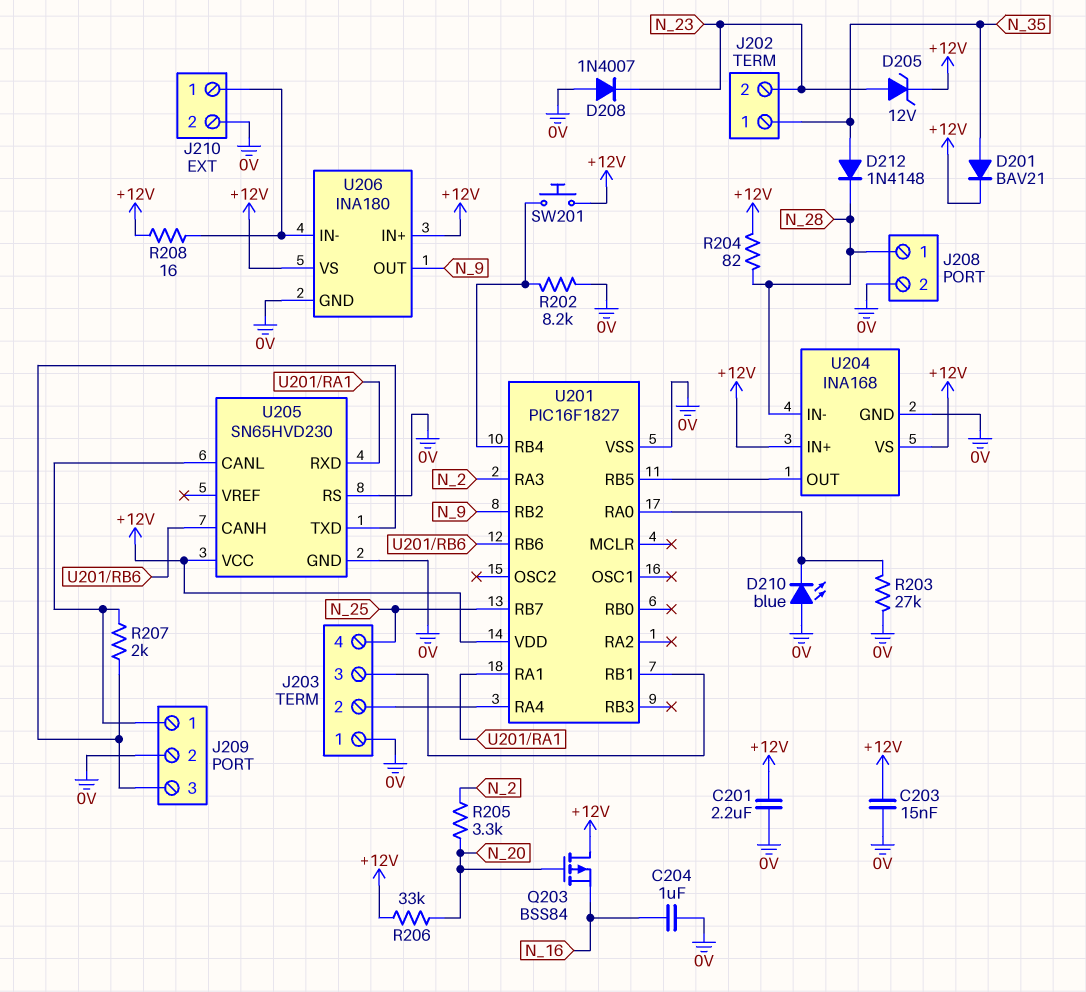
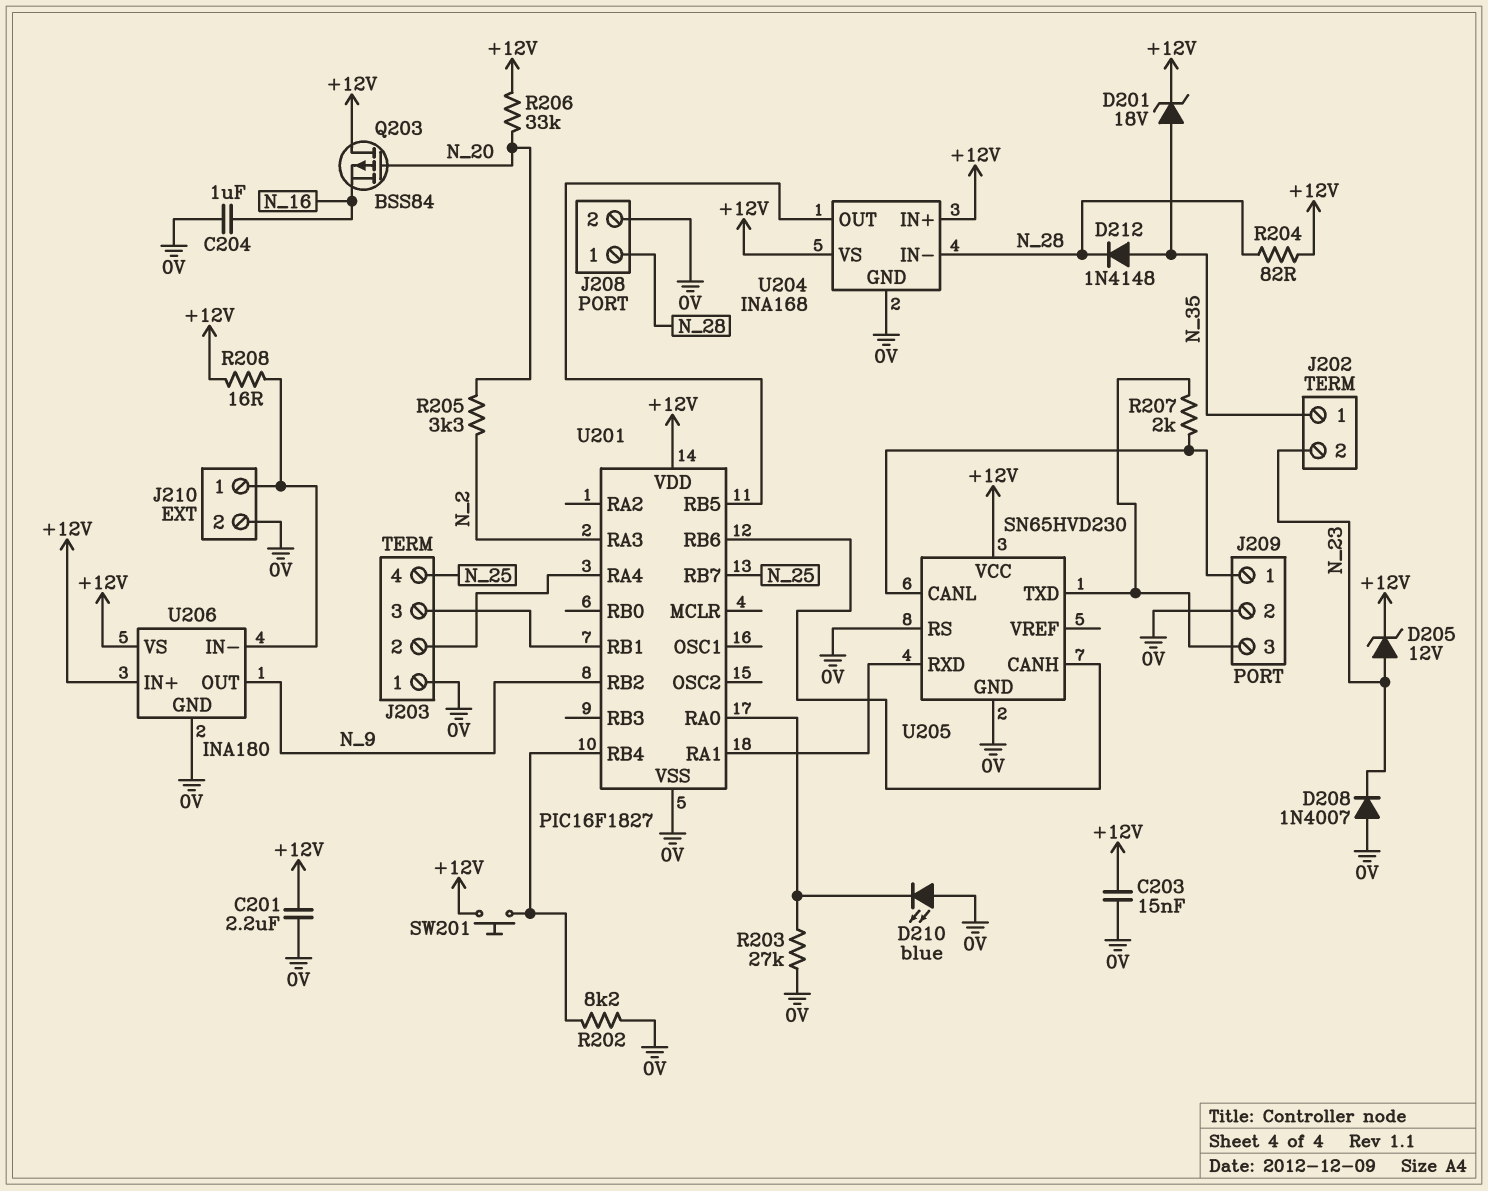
D201: diode BAV21 (A N_35, K +12V) -> zener 18V (A N_35, K +12V)

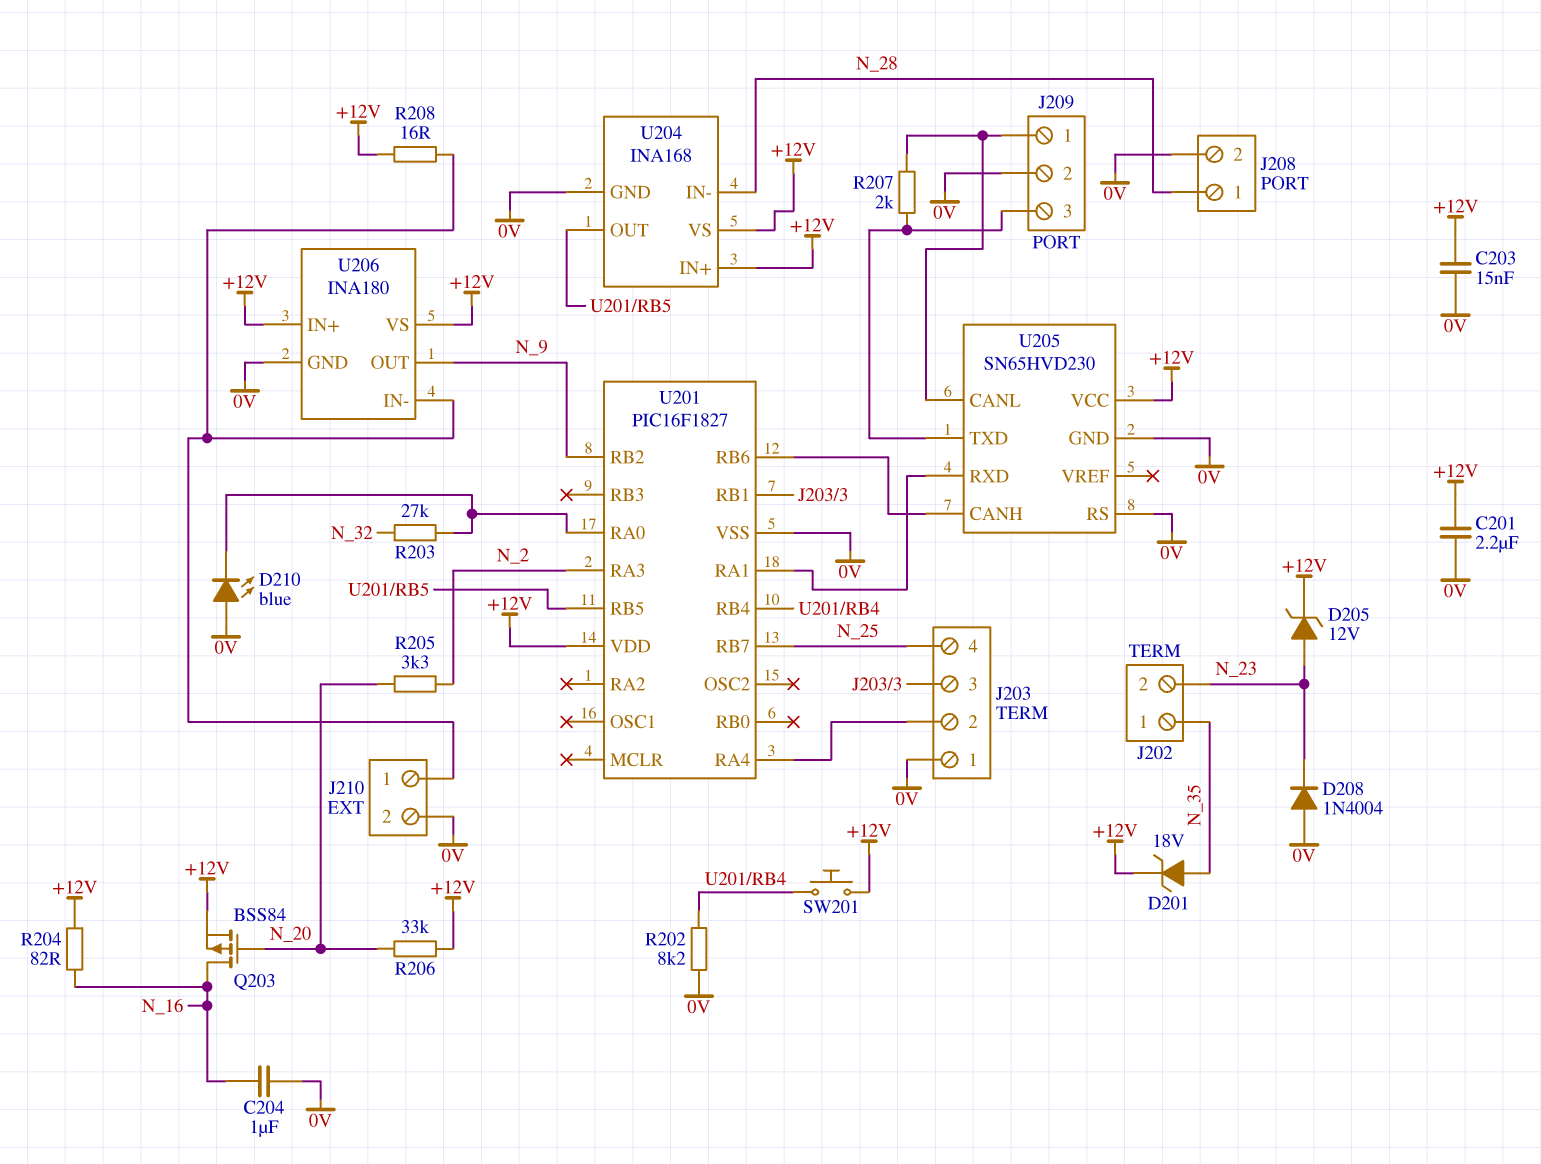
D208: diode 1N4007 (A 0V, K N_23) -> diode 1N4004 (A 0V, K N_23)
D212: diode 1N4148 (A N_35, K N_28) -> none
Q203: PMOS BSS84 (G N_20, D +12V, S N_16) -> PMOS BSS84 (G N_20, D N_16, S +12V)
R203: 27k (0V, U201/RA0) -> 27k (N_32, U201/RA0)
R204: 82 (+12V, N_28) -> 82 (+12V, N_16)

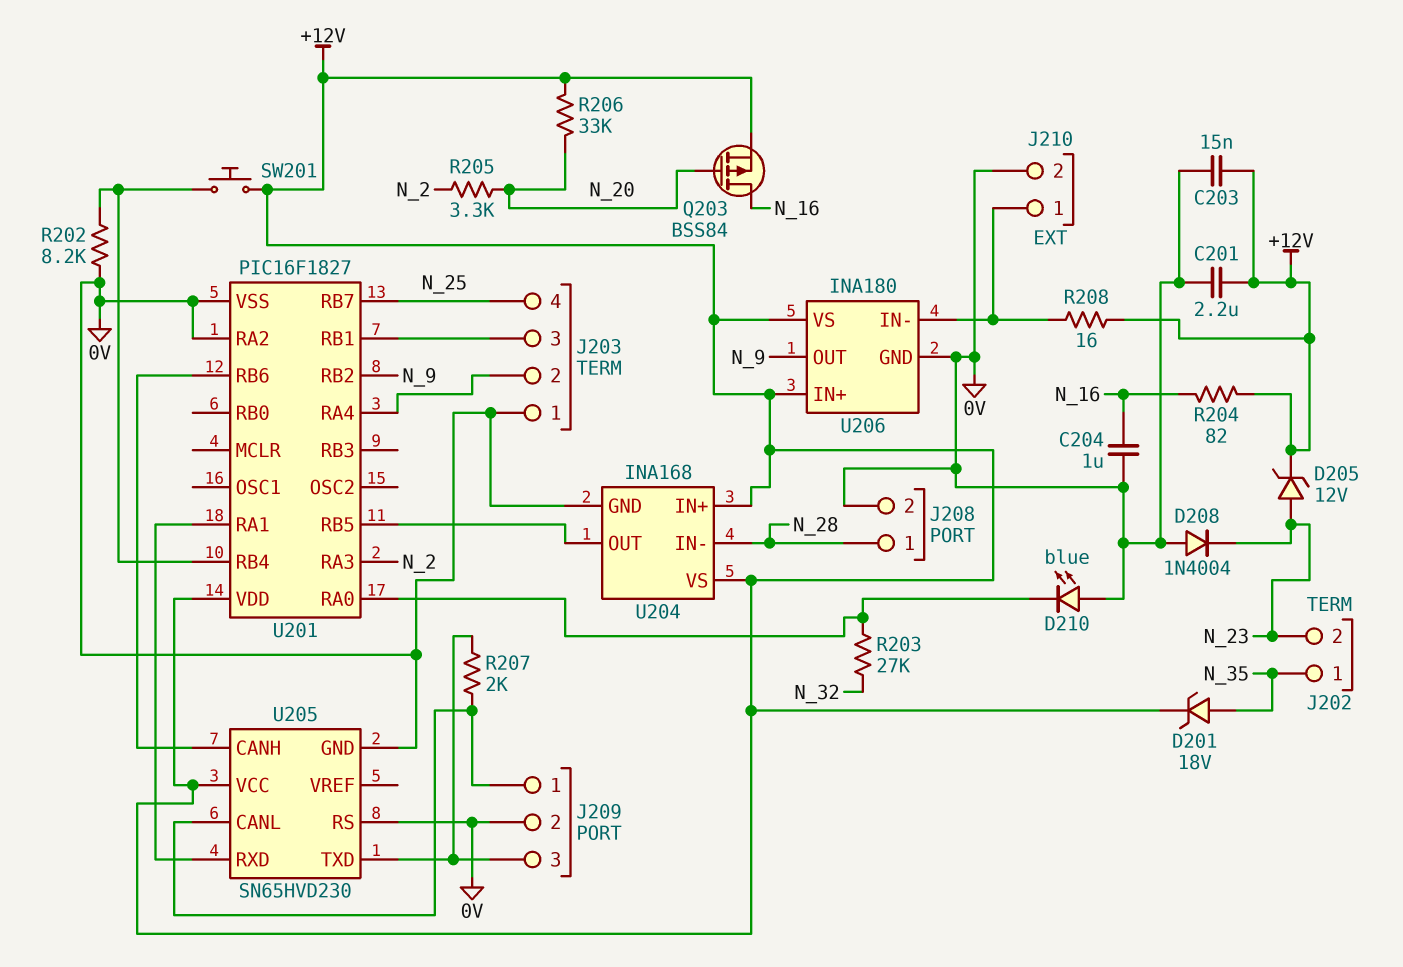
U201 pin RA2: none -> 0V

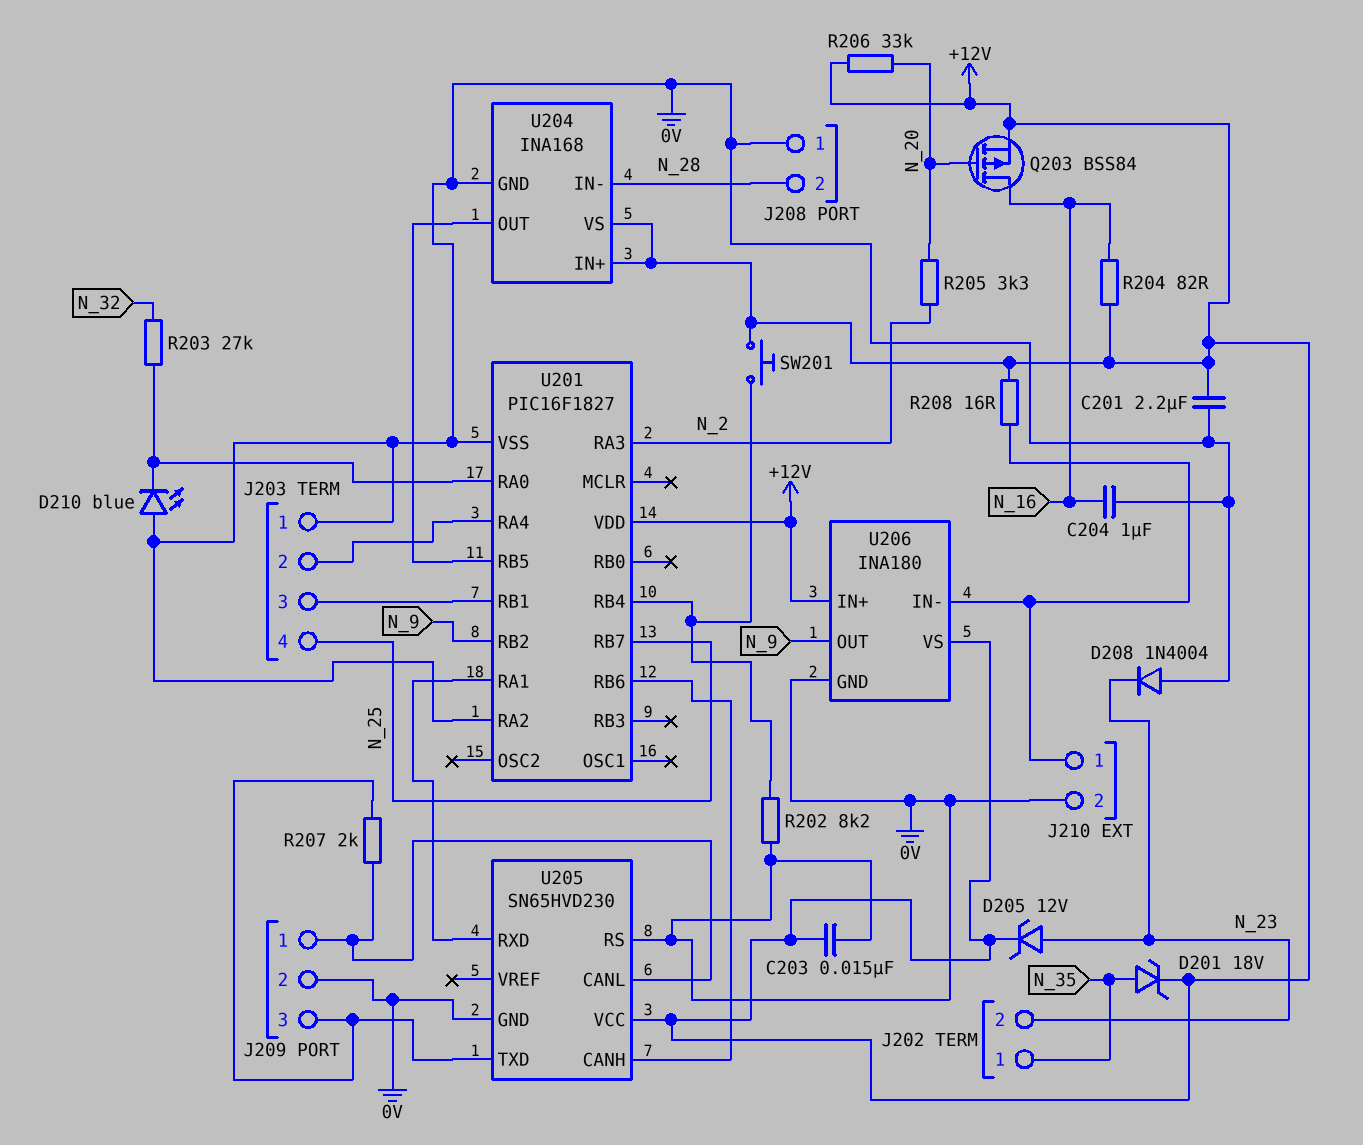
J208 pin 1: N_28 -> 0V
J208 pin 2: 0V -> N_28

